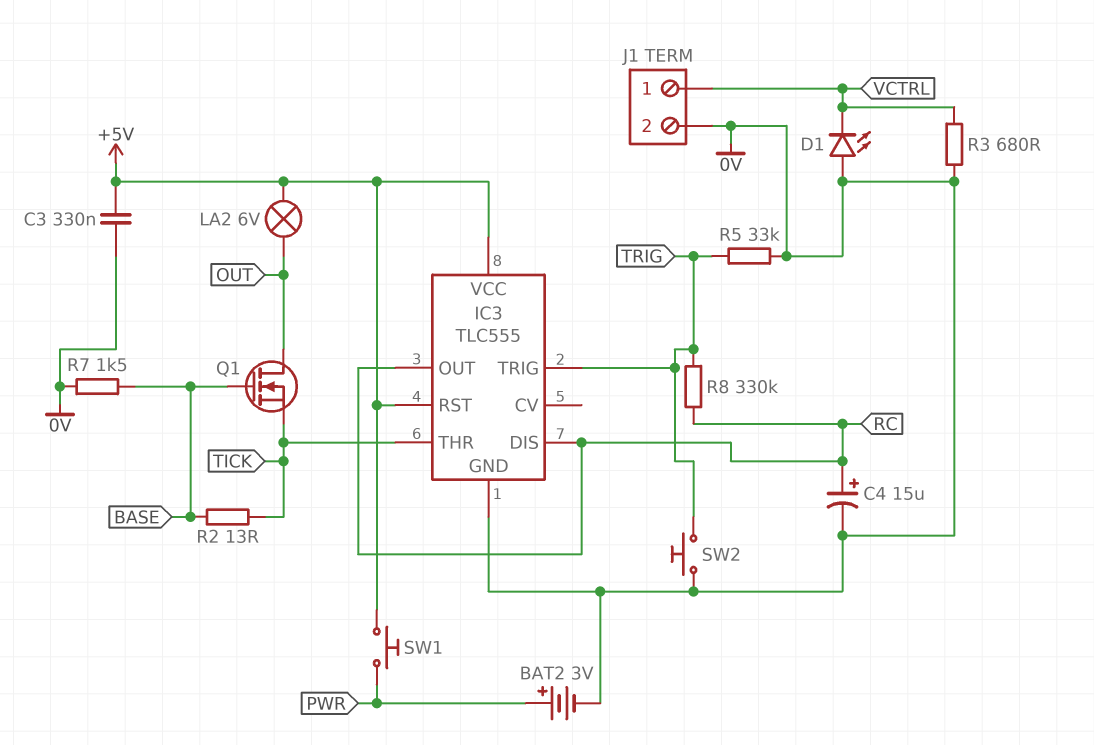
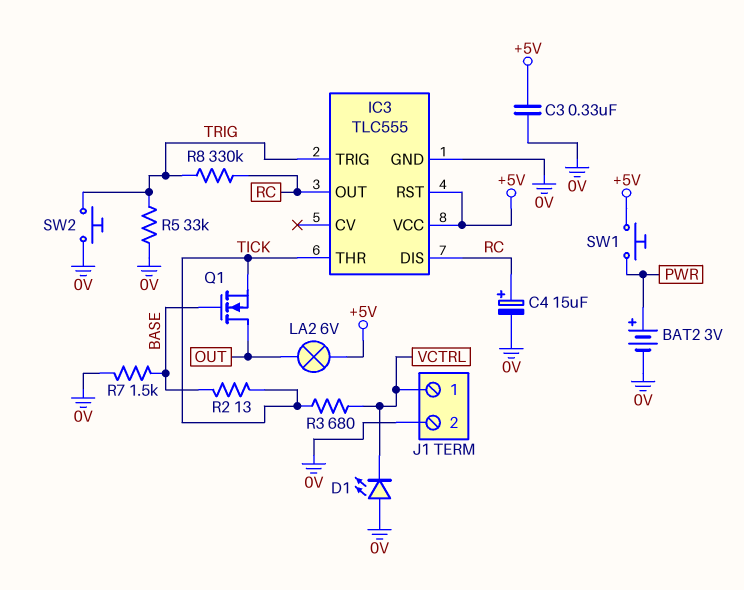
R3: 680 (0V, VCTRL) -> 680 (TICK, VCTRL)

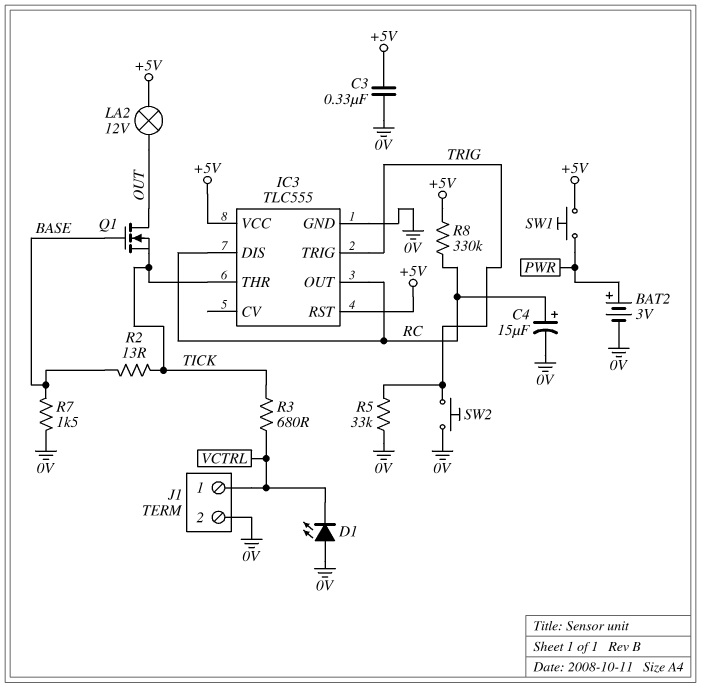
LA2: lamp 6V (+5V, OUT) -> lamp 12V (+5V, OUT)
R8: 330k (RC, TRIG) -> 330k (+5V, RC)

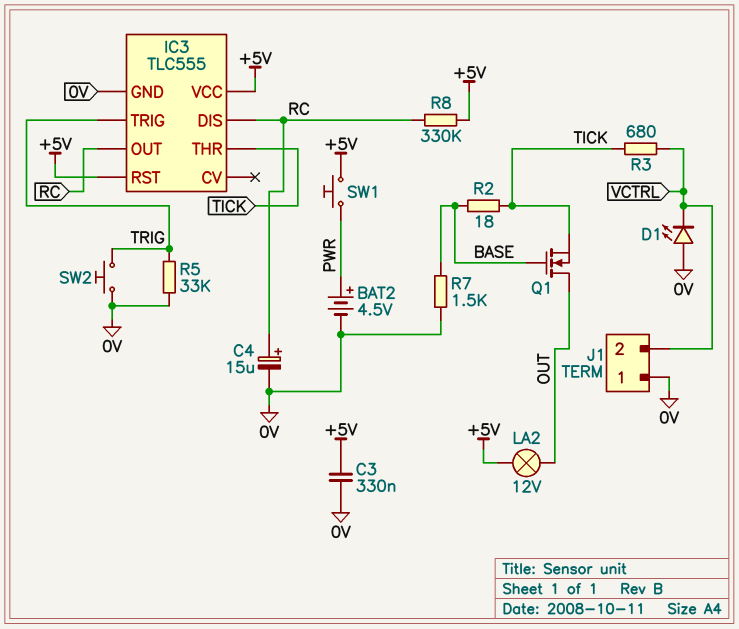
BAT2: 3V (plus PWR, minus 0V) -> 4.5V (plus PWR, minus 0V)
J1 pin 1: VCTRL -> 0V
J1 pin 2: 0V -> VCTRL
R2: 13 (BASE, TICK) -> 18 (BASE, TICK)

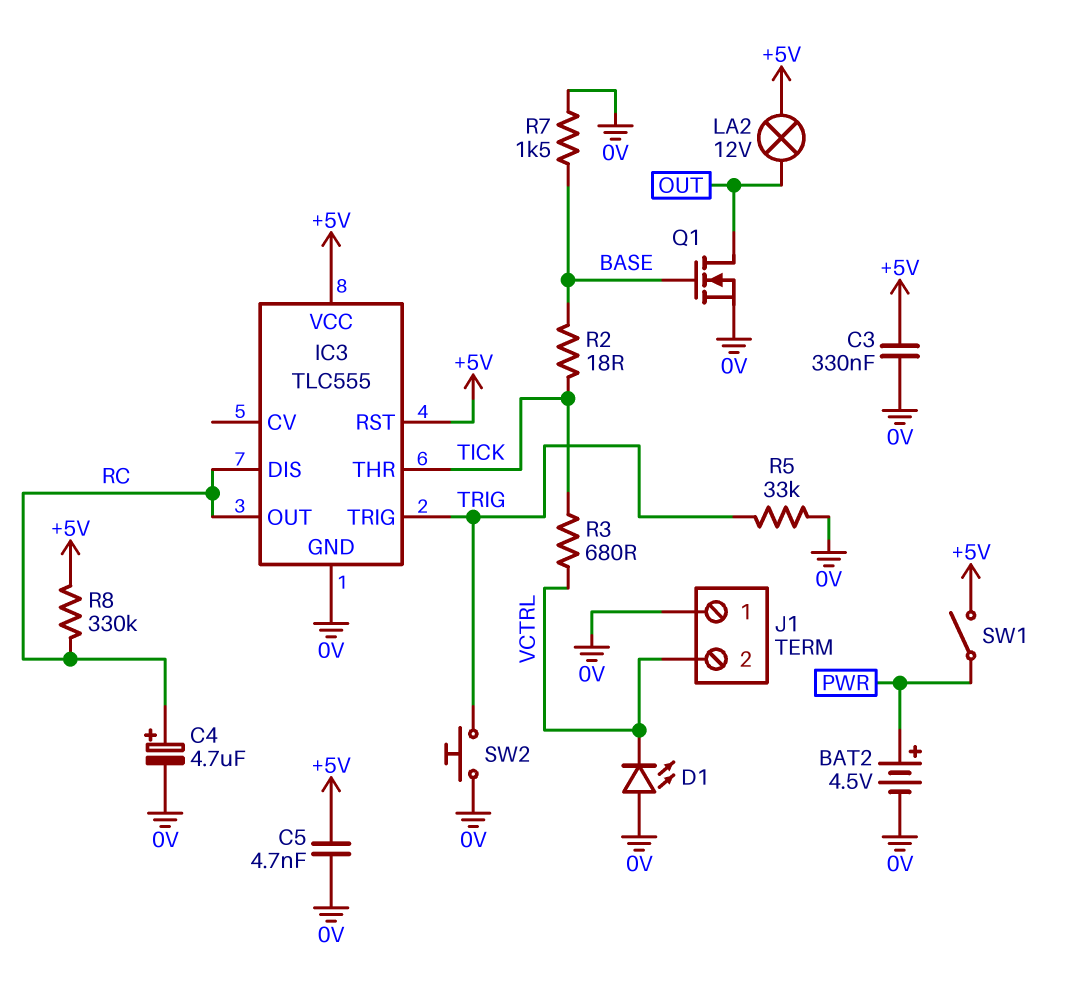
C4: 15uF (plus RC, minus 0V) -> 4.7uF (plus RC, minus 0V)
C5: none -> 4.7nF (+5V, 0V)
Q1: NMOS (G BASE, D OUT, S TICK) -> NMOS (G BASE, D OUT, S 0V)
SW1: button (+5V, PWR) -> switch (+5V, PWR)

